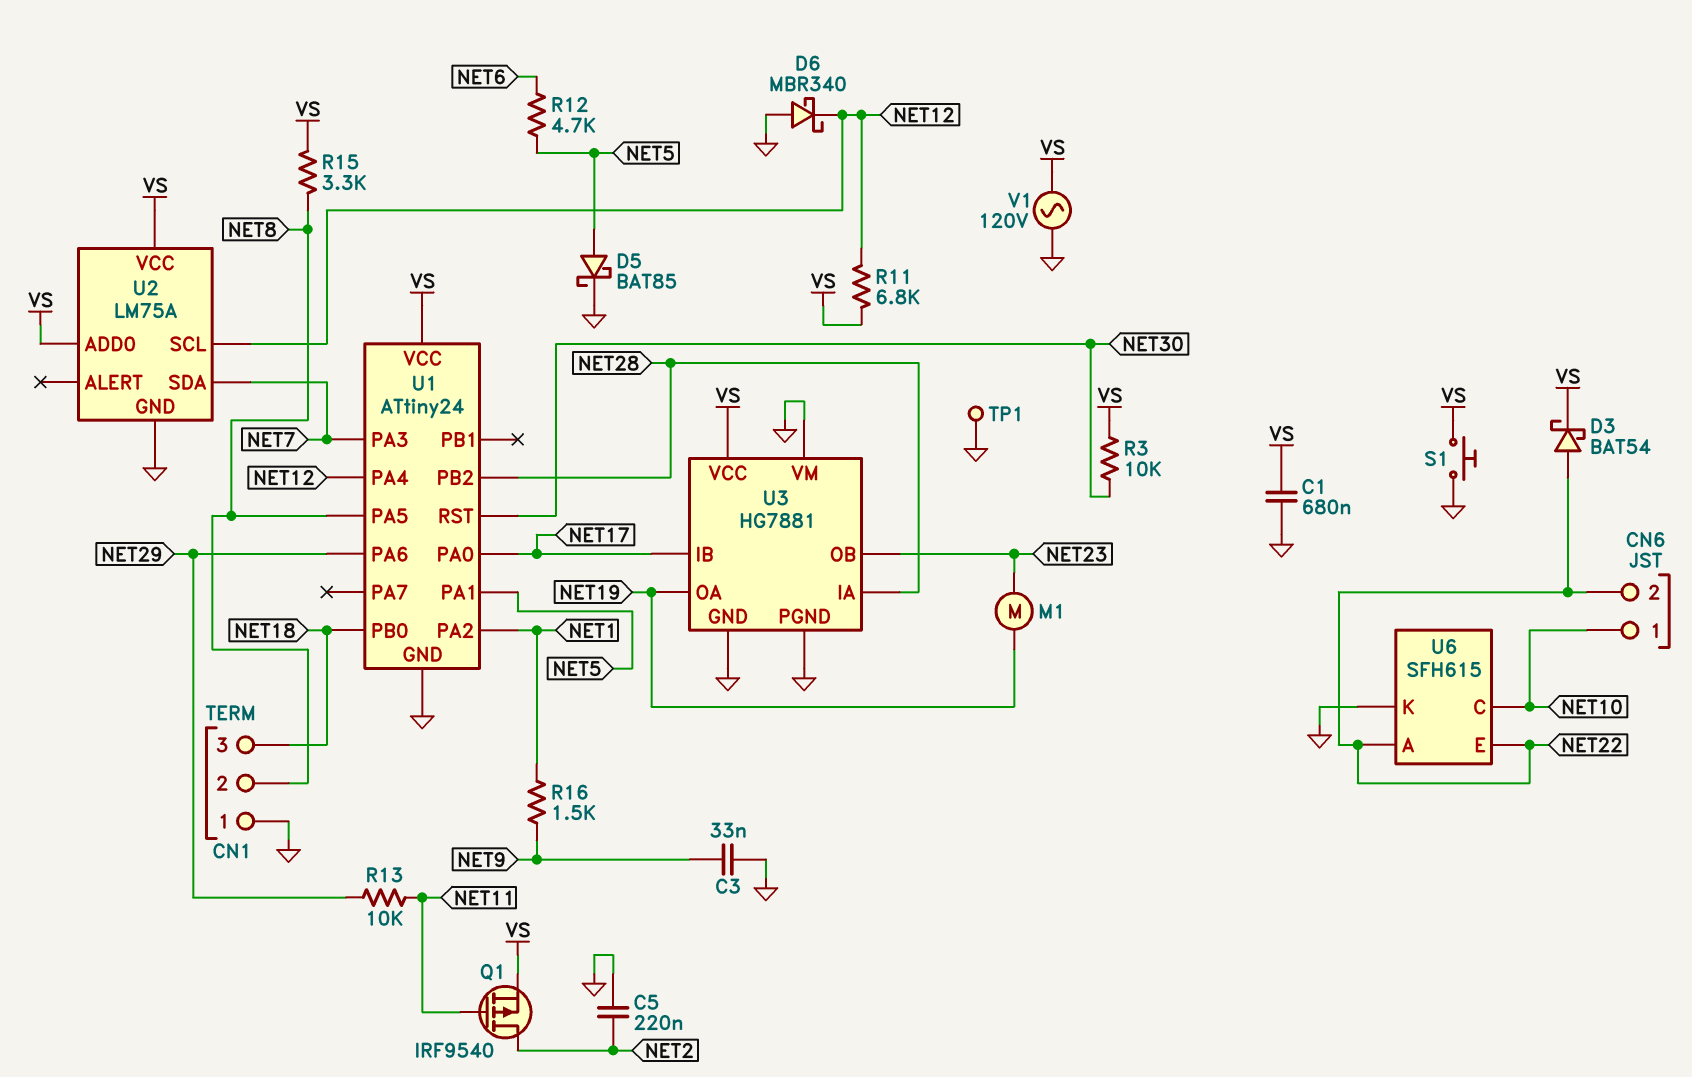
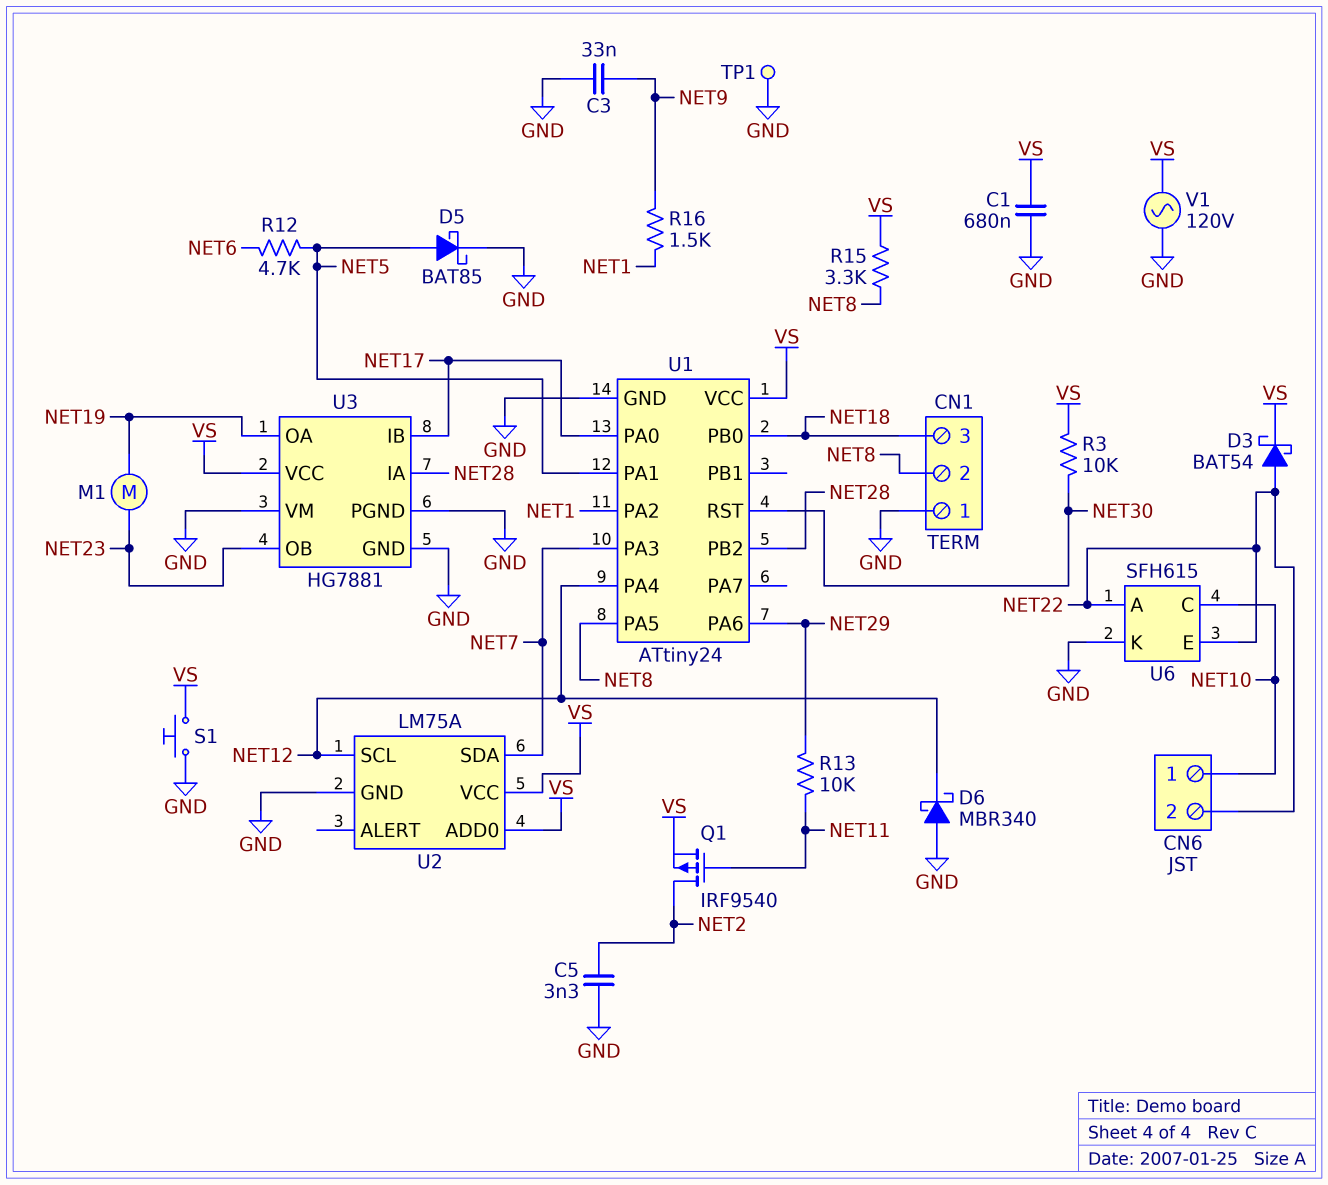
C5: 220nF (GND, NET2) -> 3.3nF (GND, NET2)
R11: 6.8k (NET12, VS) -> none

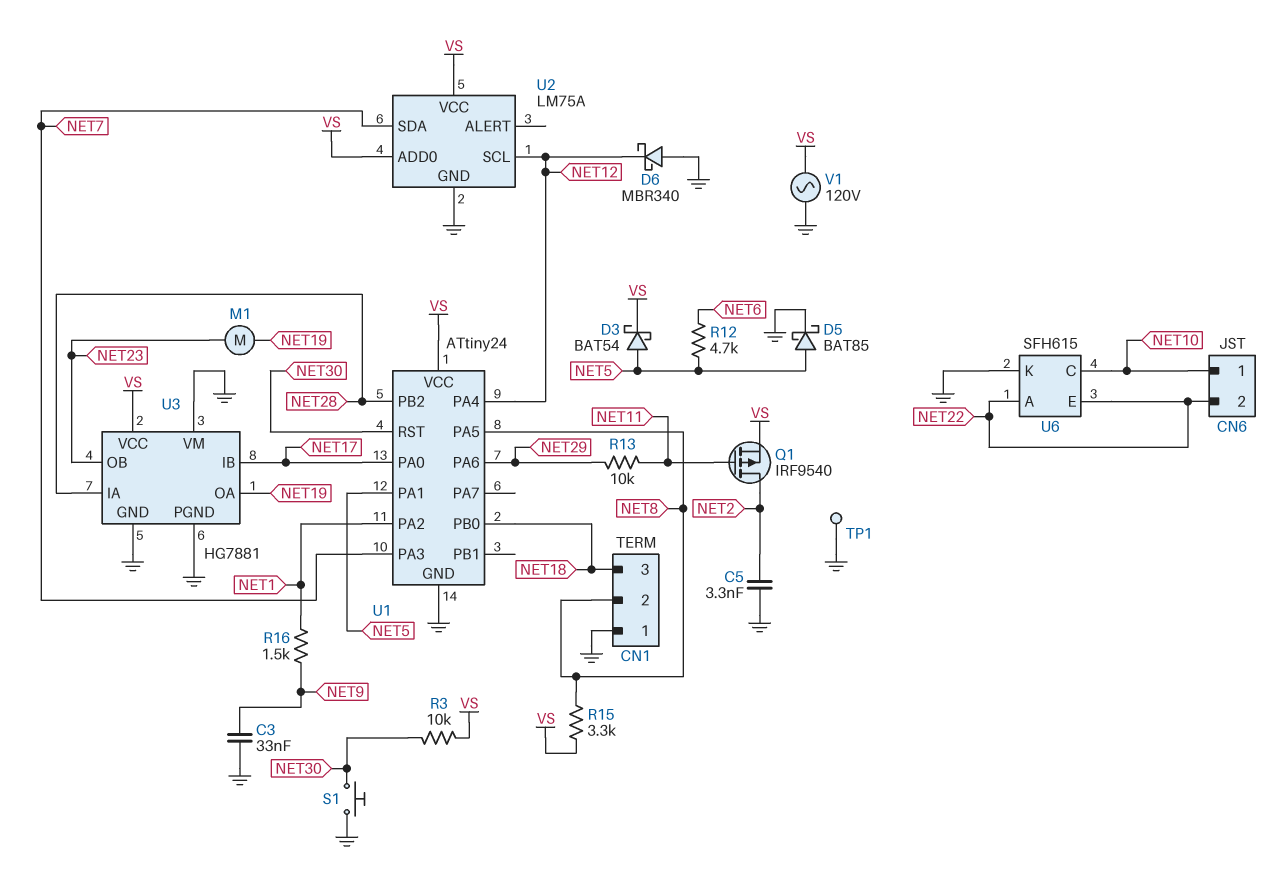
C1: 680nF (GND, VS) -> none
D3: schottky BAT54 (A NET22, K VS) -> schottky BAT54 (A NET5, K VS)
S1: button (GND, VS) -> button (GND, NET30)

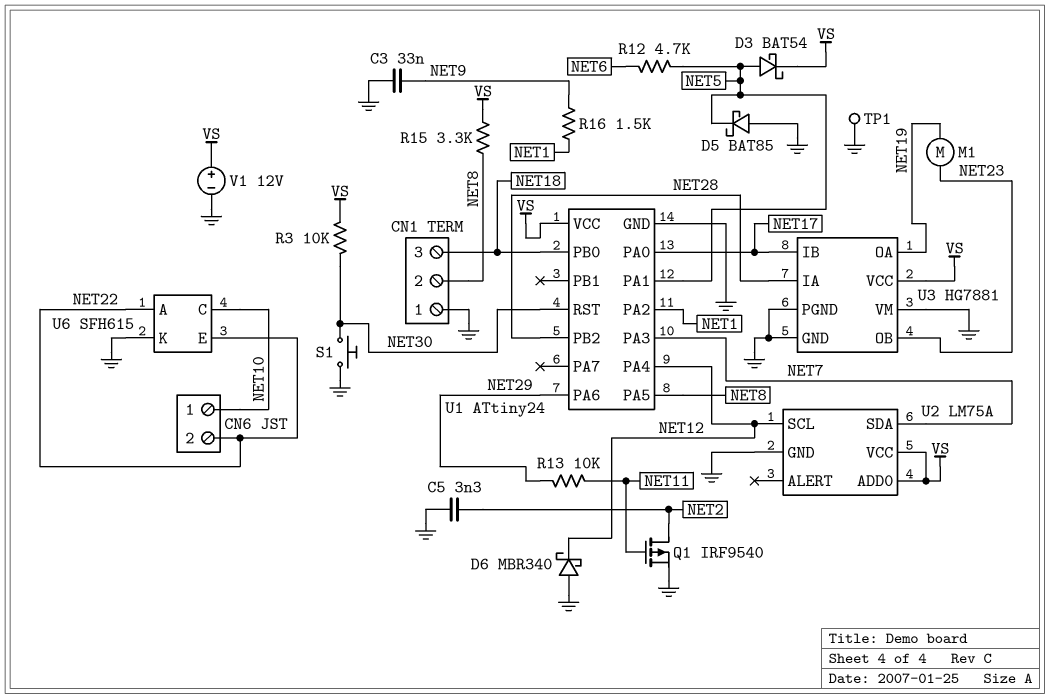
D5: schottky BAT85 (A NET5, K GND) -> schottky BAT85 (A GND, K NET5)
Q1: PMOS IRF9540 (G NET11, D NET2, S VS) -> PMOS IRF9540 (G NET11, D NET2, S GND)
V1: AC 120V (GND, VS) -> 12V (plus VS, minus GND)

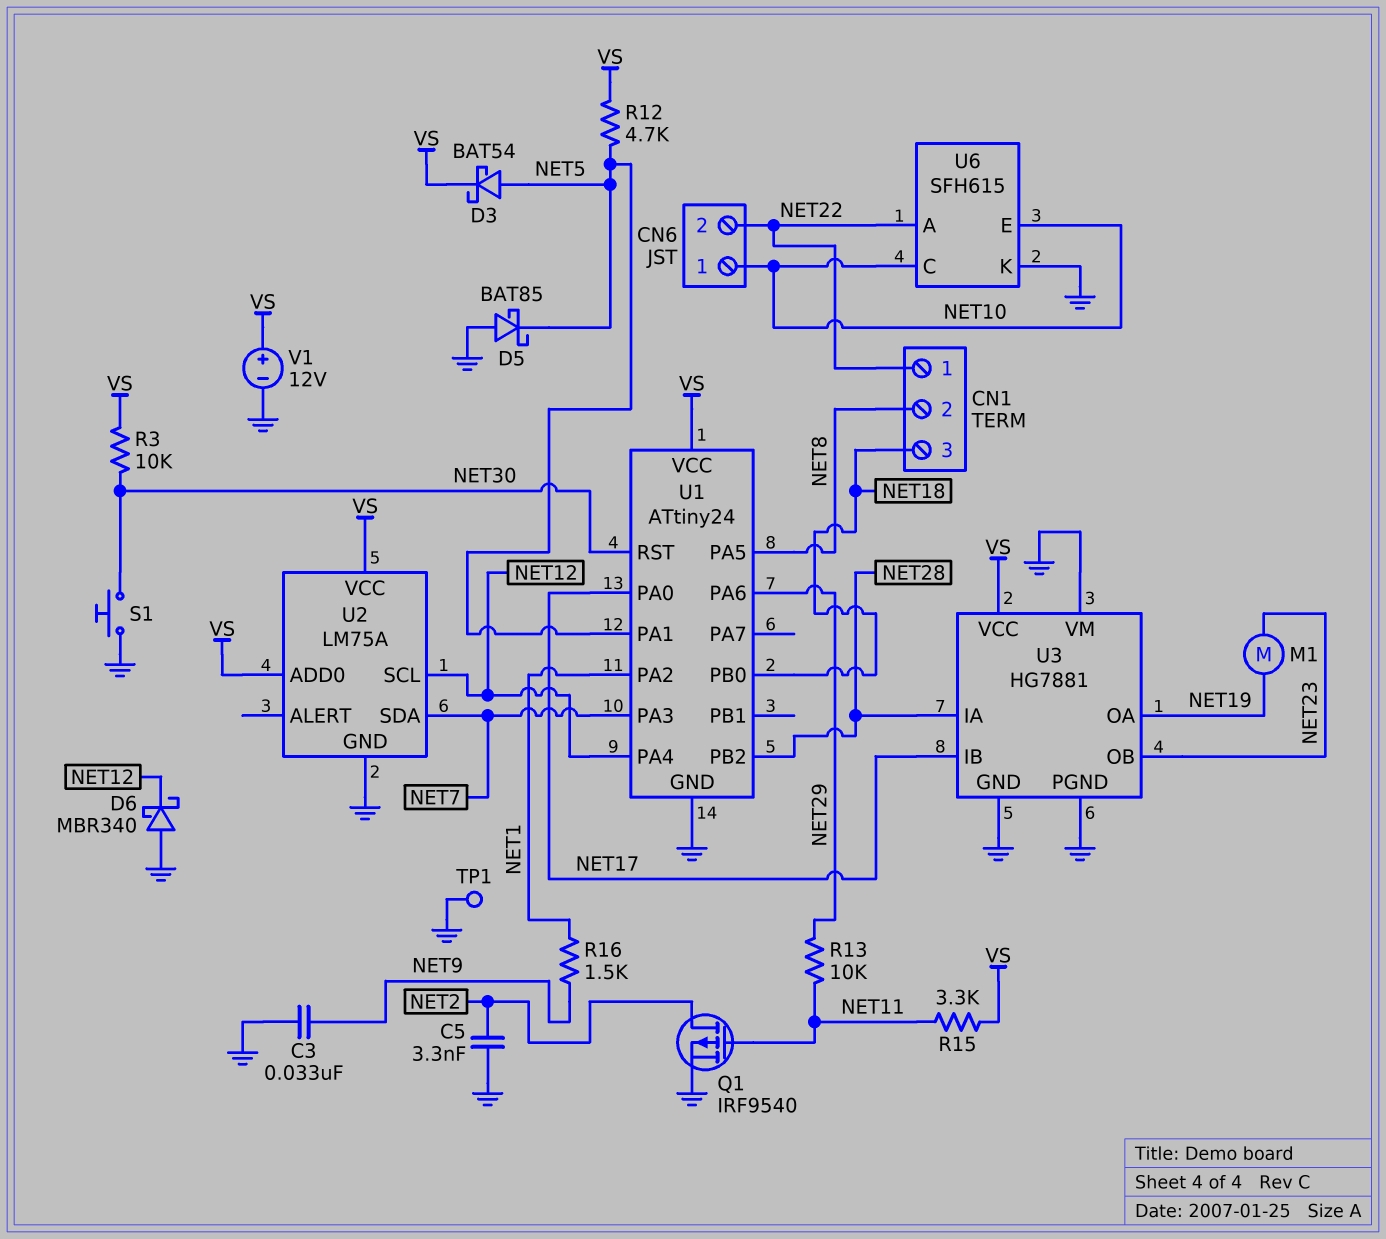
CN1 pin 1: GND -> NET22
R12: 4.7k (NET5, NET6) -> 4.7k (NET5, VS)
R15: 3.3k (NET8, VS) -> 3.3k (NET11, VS)
U6 pin E: NET22 -> NET10

